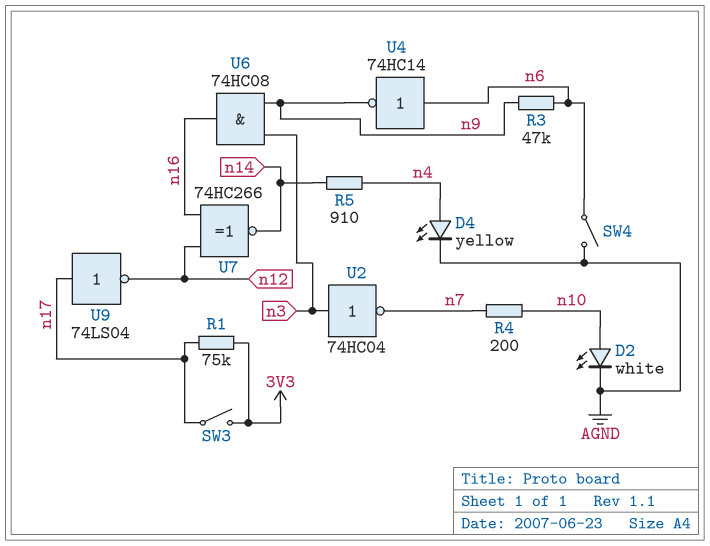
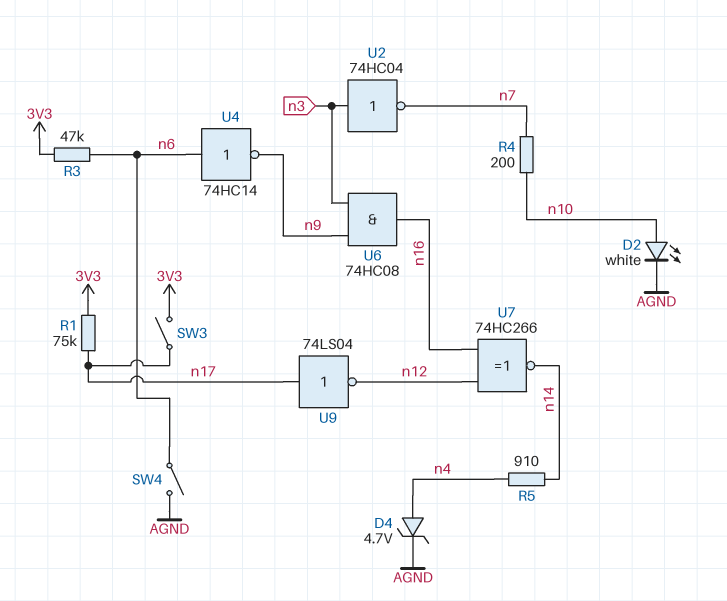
D4: LED yellow (A n4, K AGND) -> zener 4.7V (A n4, K AGND)
R3: 47k (n6, n9) -> 47k (3V3, n6)

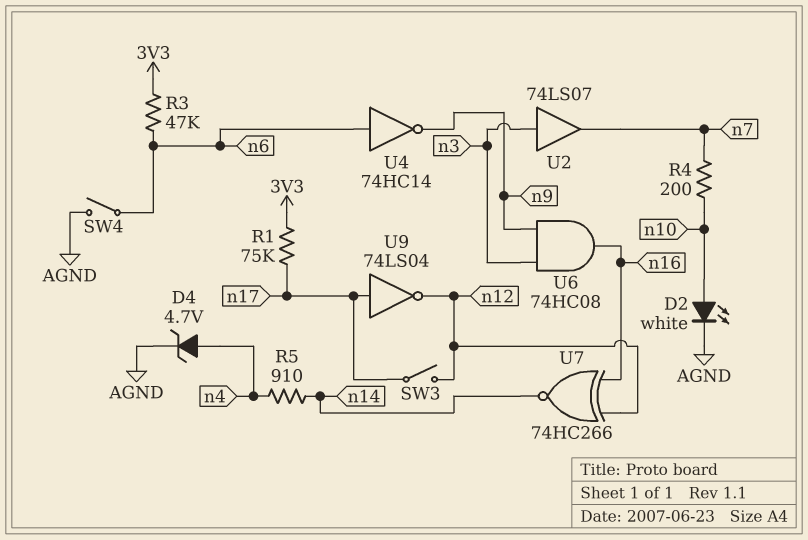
SW3: switch (3V3, n17) -> switch (n12, n17)
U2: NOT 74HC04 (in n3, out n7) -> buffer 74LS07 (in n3, out n7)

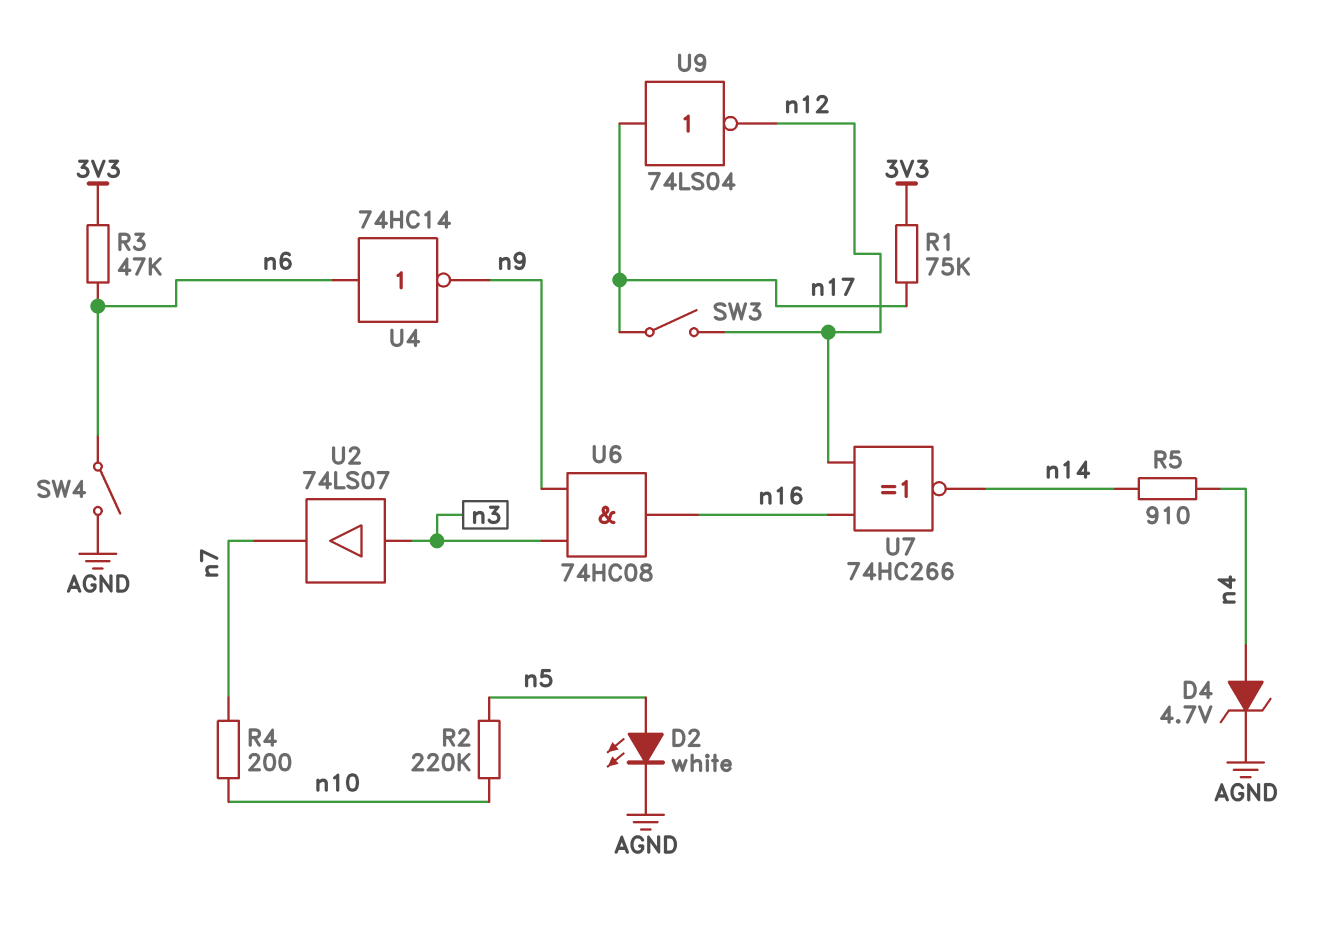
D2: LED white (A n10, K AGND) -> LED white (A n5, K AGND)
R2: none -> 220k (n5, n10)

